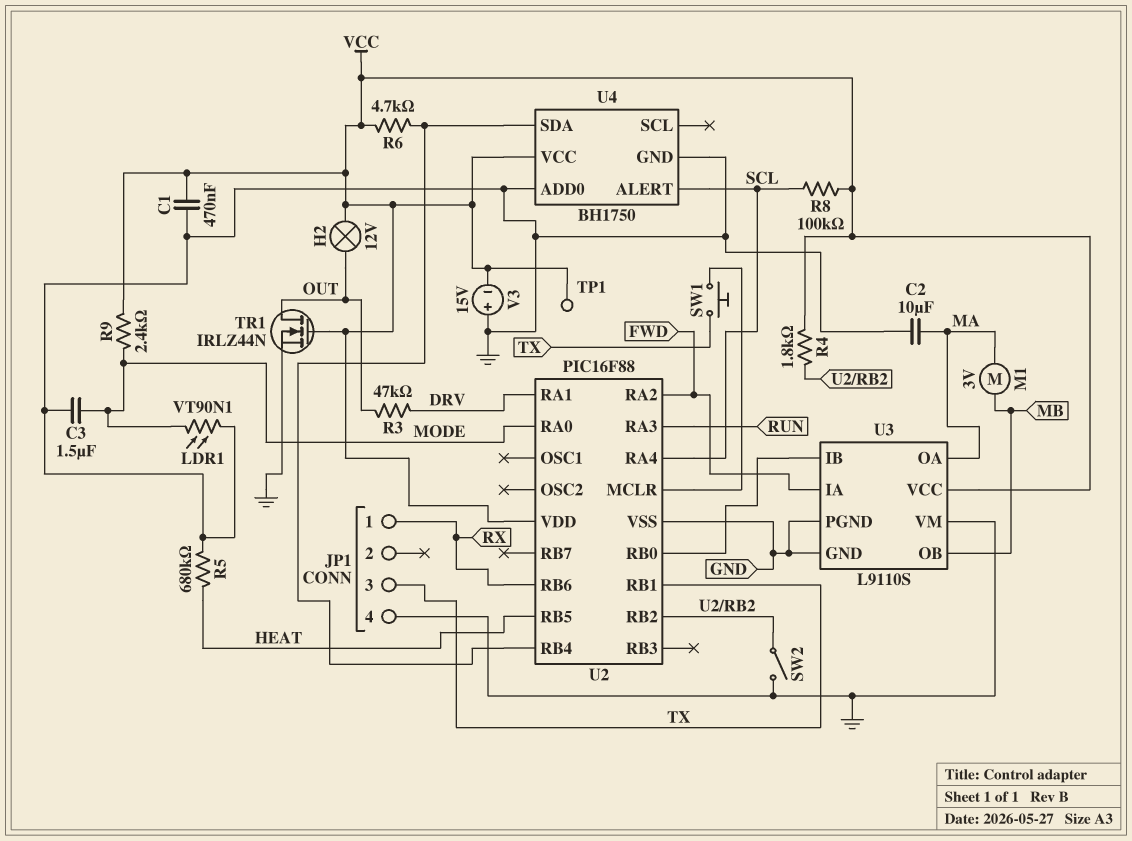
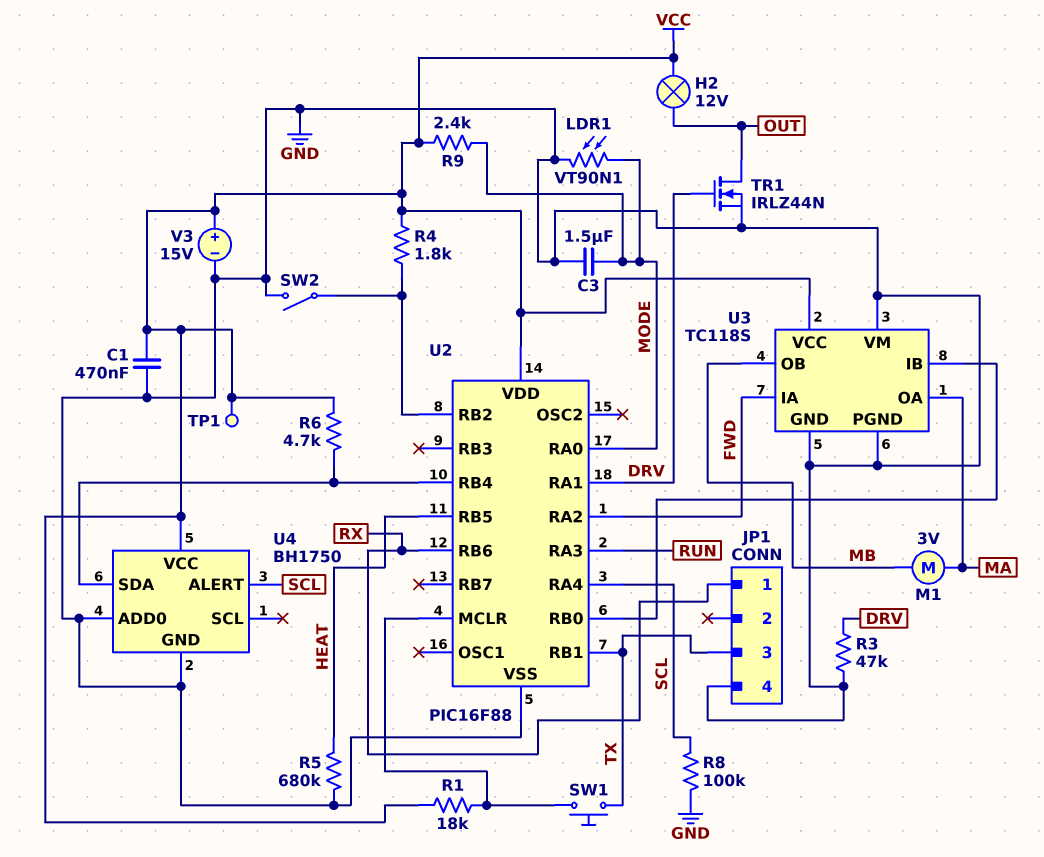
C2: 10uF (GND, MA) -> none
R1: none -> 18k (U2/MCLR, VCC)
R3: 47k (DRV, OUT) -> 47k (DRV, GND)
R8: 100k (SCL, VCC) -> 100k (GND, SCL)
TR1: NMOS IRLZ44N (G VCC, D OUT, S GND) -> NMOS IRLZ44N (G DRV, D OUT, S GND)
U3: L9110S -> TC118S
V3: 15V (plus GND, minus VCC) -> 15V (plus VCC, minus GND)

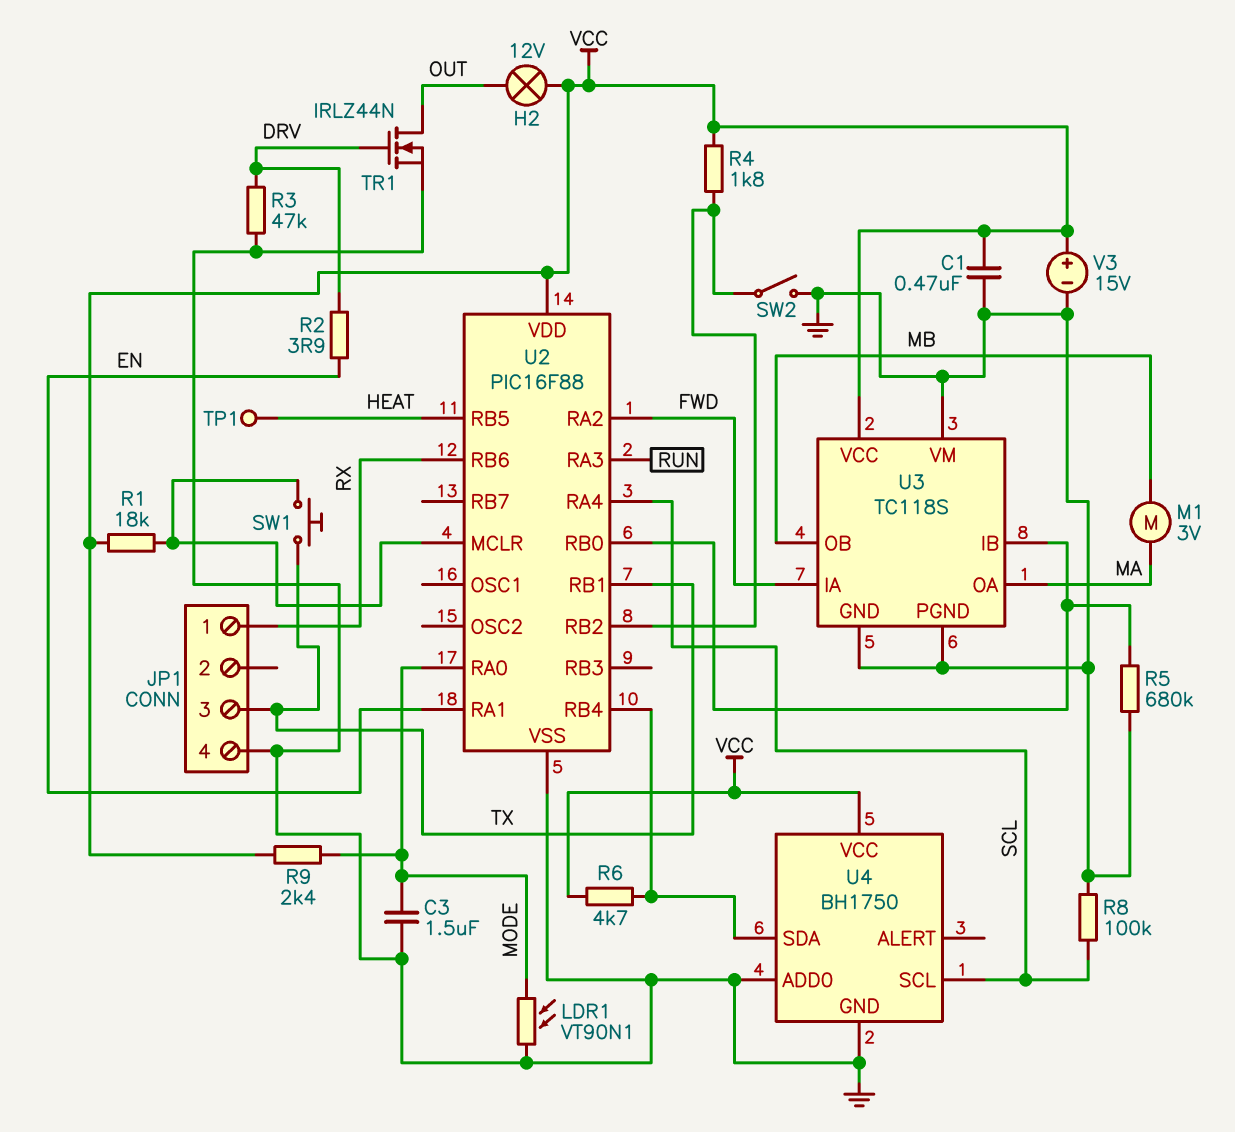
R2: none -> 3.9 (DRV, EN)
R5: 680k (GND, HEAT) -> 680k (GND, U2/RB0)
TP1: test point (VCC) -> test point (HEAT)
U2 pin RA1: DRV -> EN
U4 pin ALERT: SCL -> none
U4 pin SCL: none -> SCL

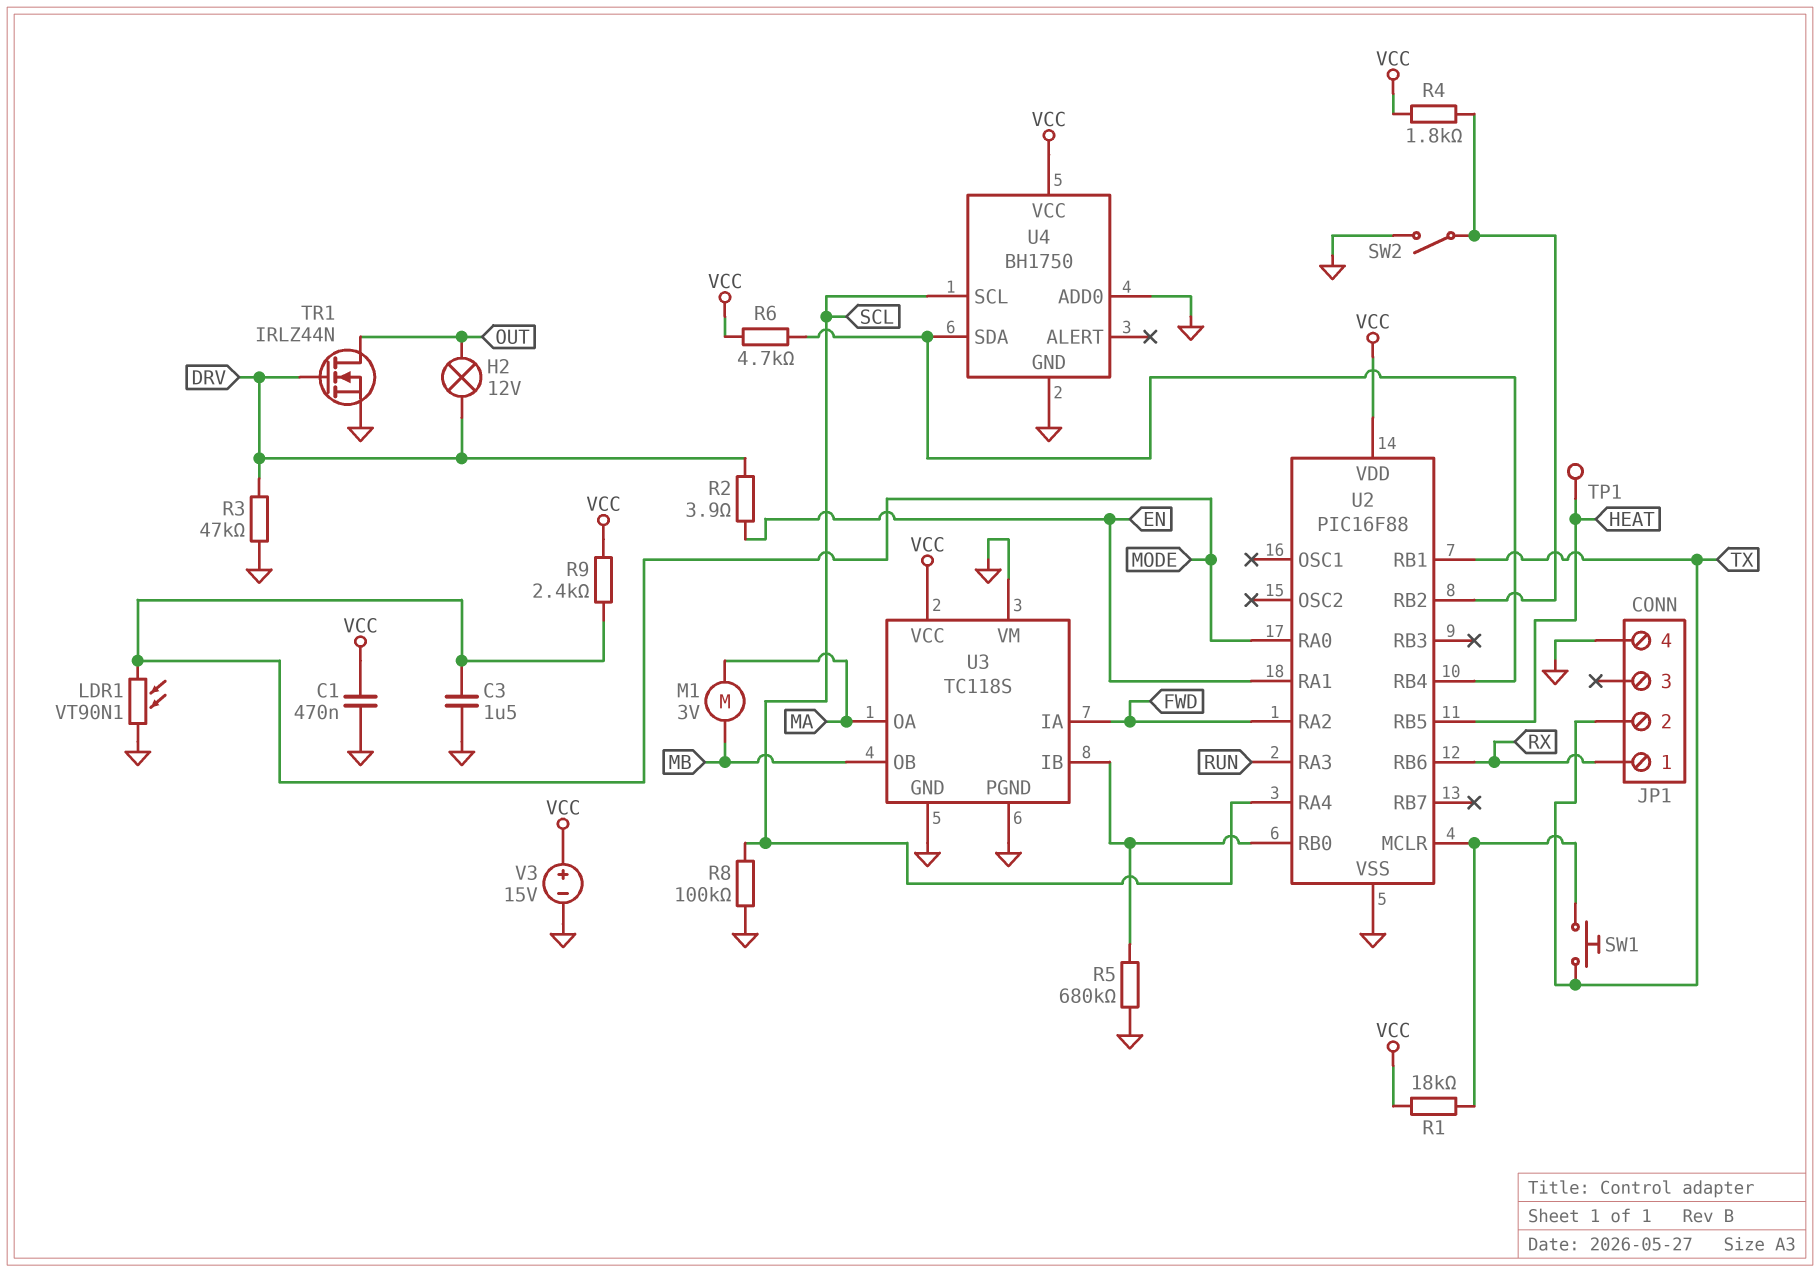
H2: lamp 12V (OUT, VCC) -> lamp 12V (DRV, OUT)
JP1 pin 2: none -> TX
JP1 pin 3: TX -> none

